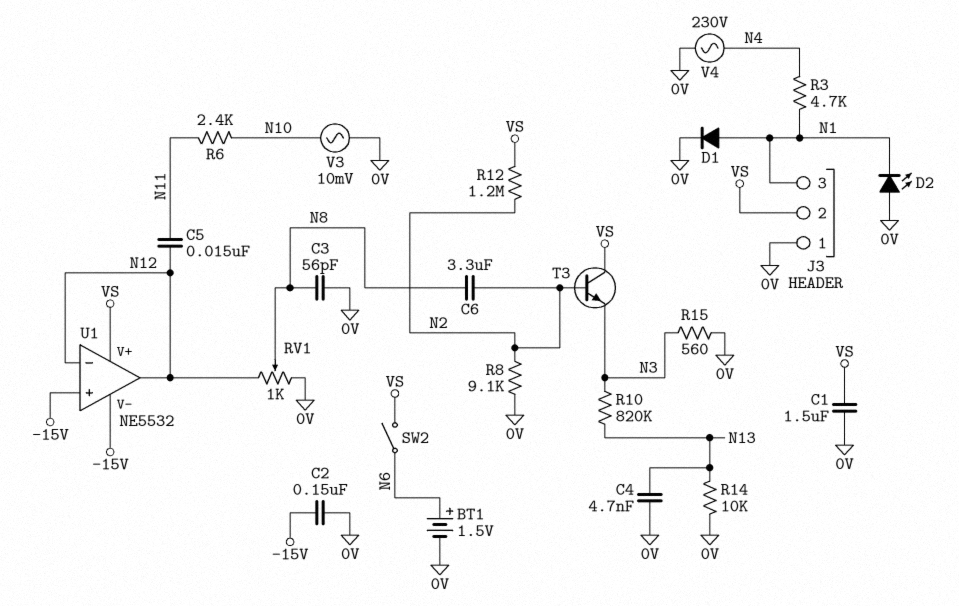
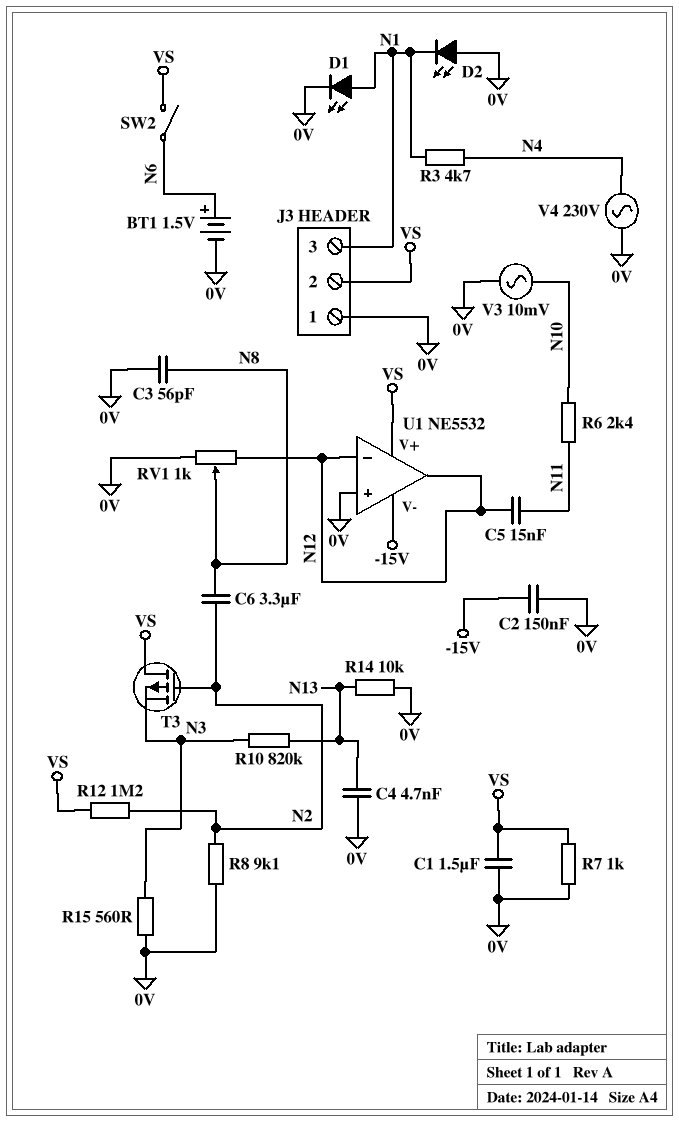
D1: diode (A N1, K 0V) -> LED (A N1, K 0V)
R7: none -> 1k (0V, VS)
T3: NPN (B N2, C VS, E N3) -> PMOS (G N2, D VS, S N3)
U1 pin in+: -15V -> 0V

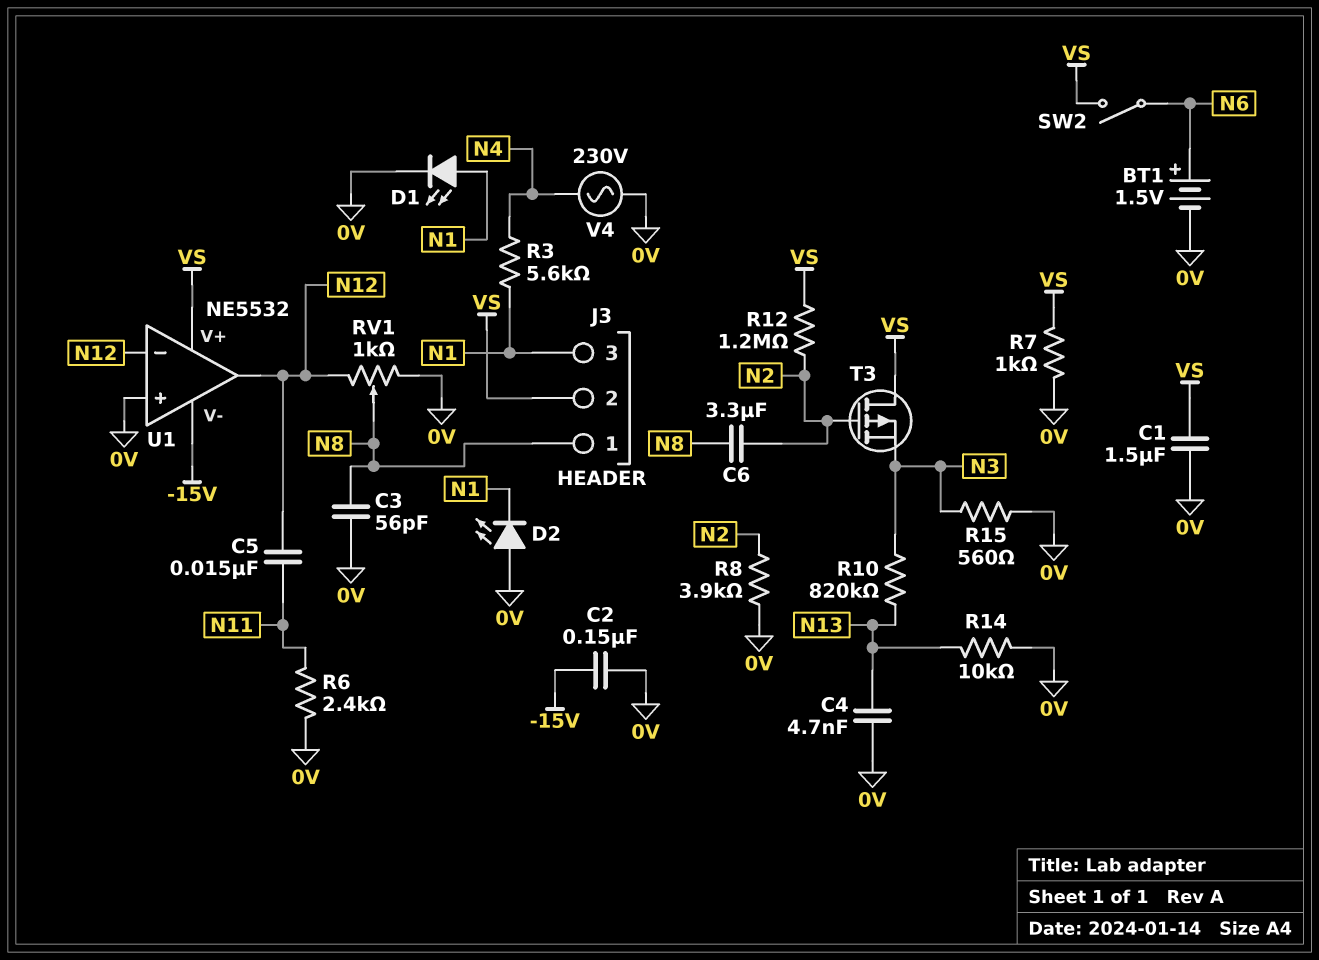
J3 pin 1: 0V -> N8
R3: 4.7k (N1, N4) -> 5.6k (N1, N4)
R6: 2.4k (N10, N11) -> 2.4k (0V, N11)
R8: 9.1k (0V, N2) -> 3.9k (0V, N2)
V3: AC 10mV (0V, N10) -> none

